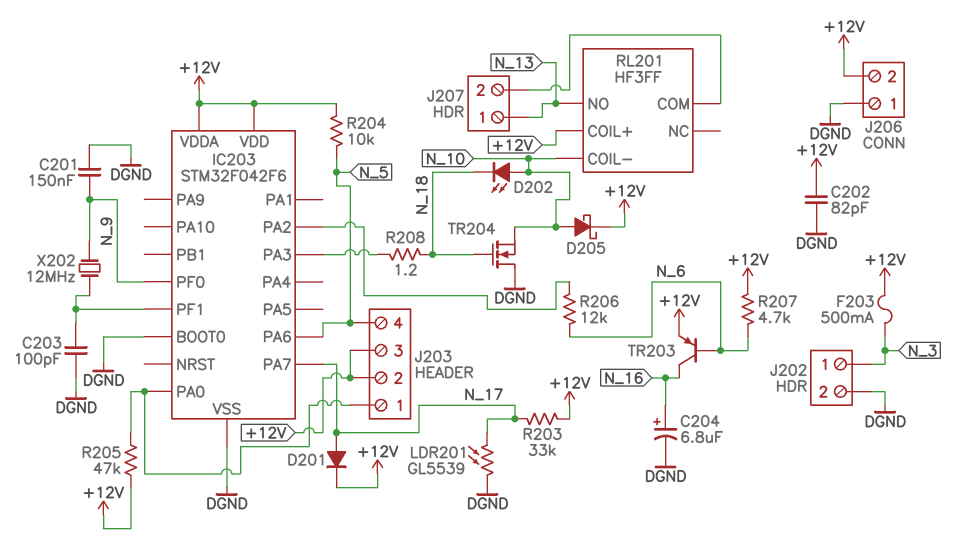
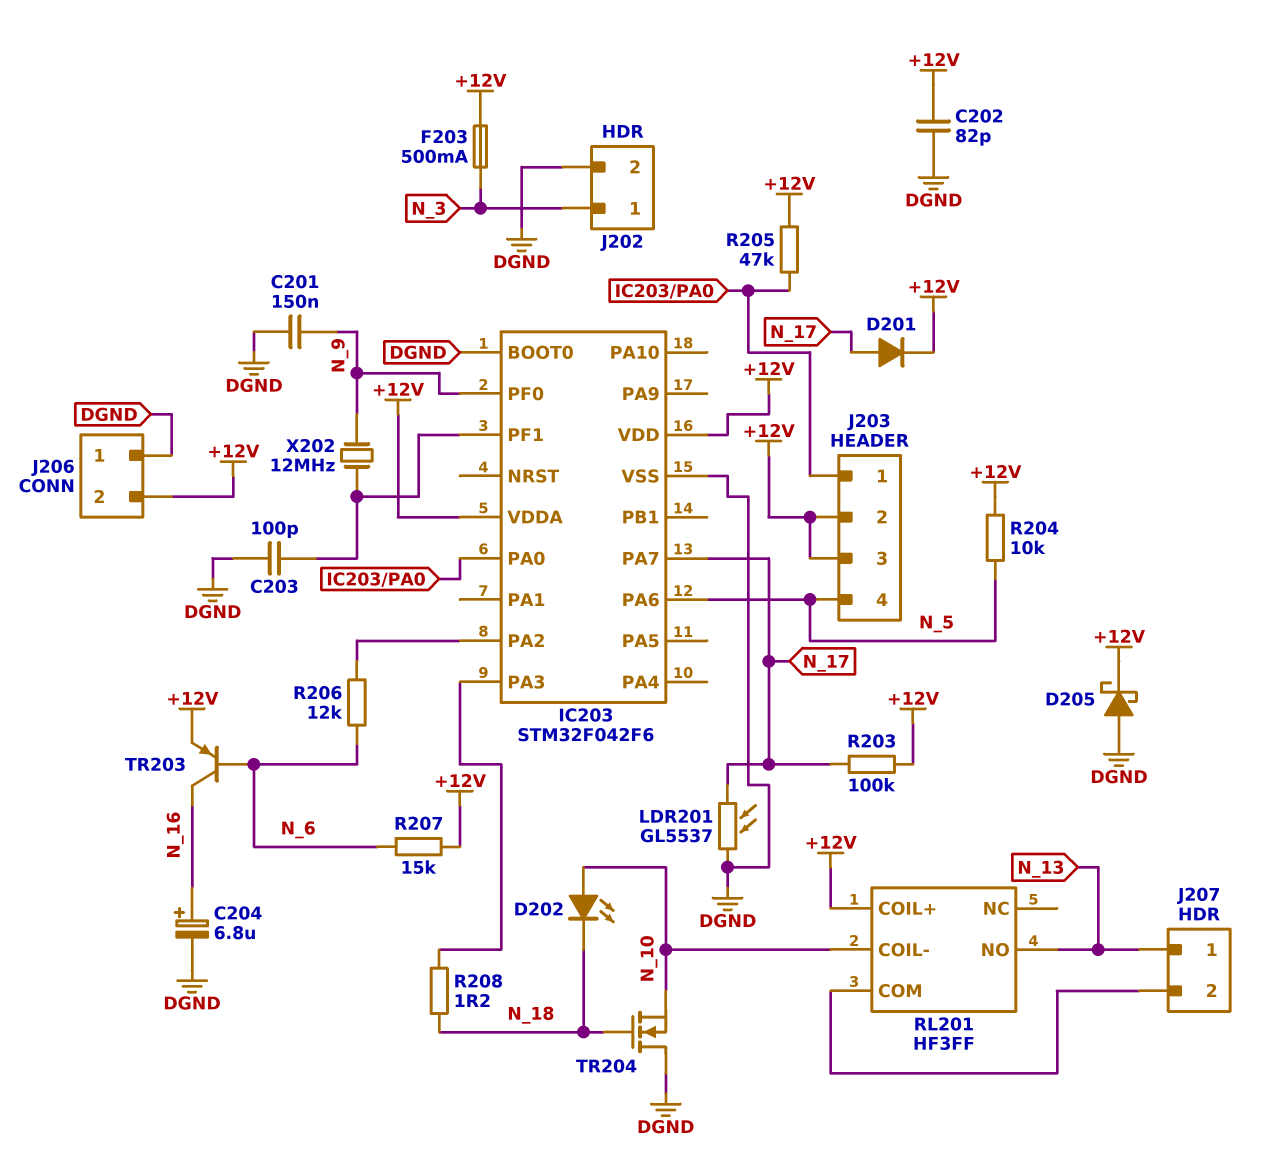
D205: schottky (A N_10, K +12V) -> schottky (A DGND, K +12V)
LDR201: GL5539 (DGND, N_17) -> GL5537 (DGND, N_17)
R203: 33k (+12V, N_17) -> 100k (+12V, N_17)
R207: 4.7k (+12V, N_6) -> 15k (+12V, N_6)

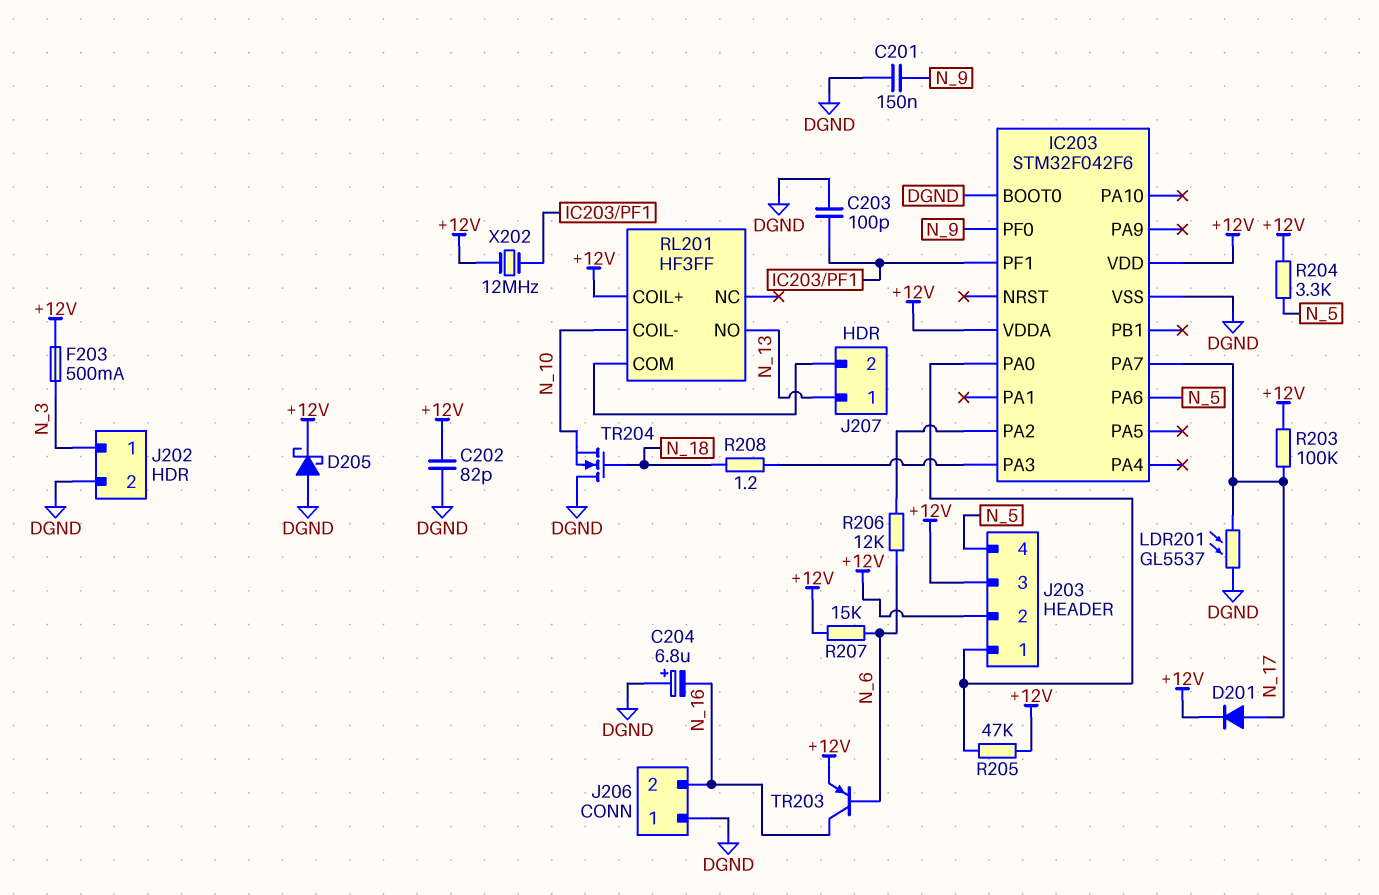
C204: 6.8uF (plus N_16, minus DGND) -> 6.8uF (plus DGND, minus N_16)
D202: LED (A N_10, K N_18) -> none
J206 pin 2: +12V -> N_16
R204: 10k (+12V, N_5) -> 3.3k (+12V, N_5)
X202: 12MHz (IC203/PF1, N_9) -> 12MHz (+12V, IC203/PF1)

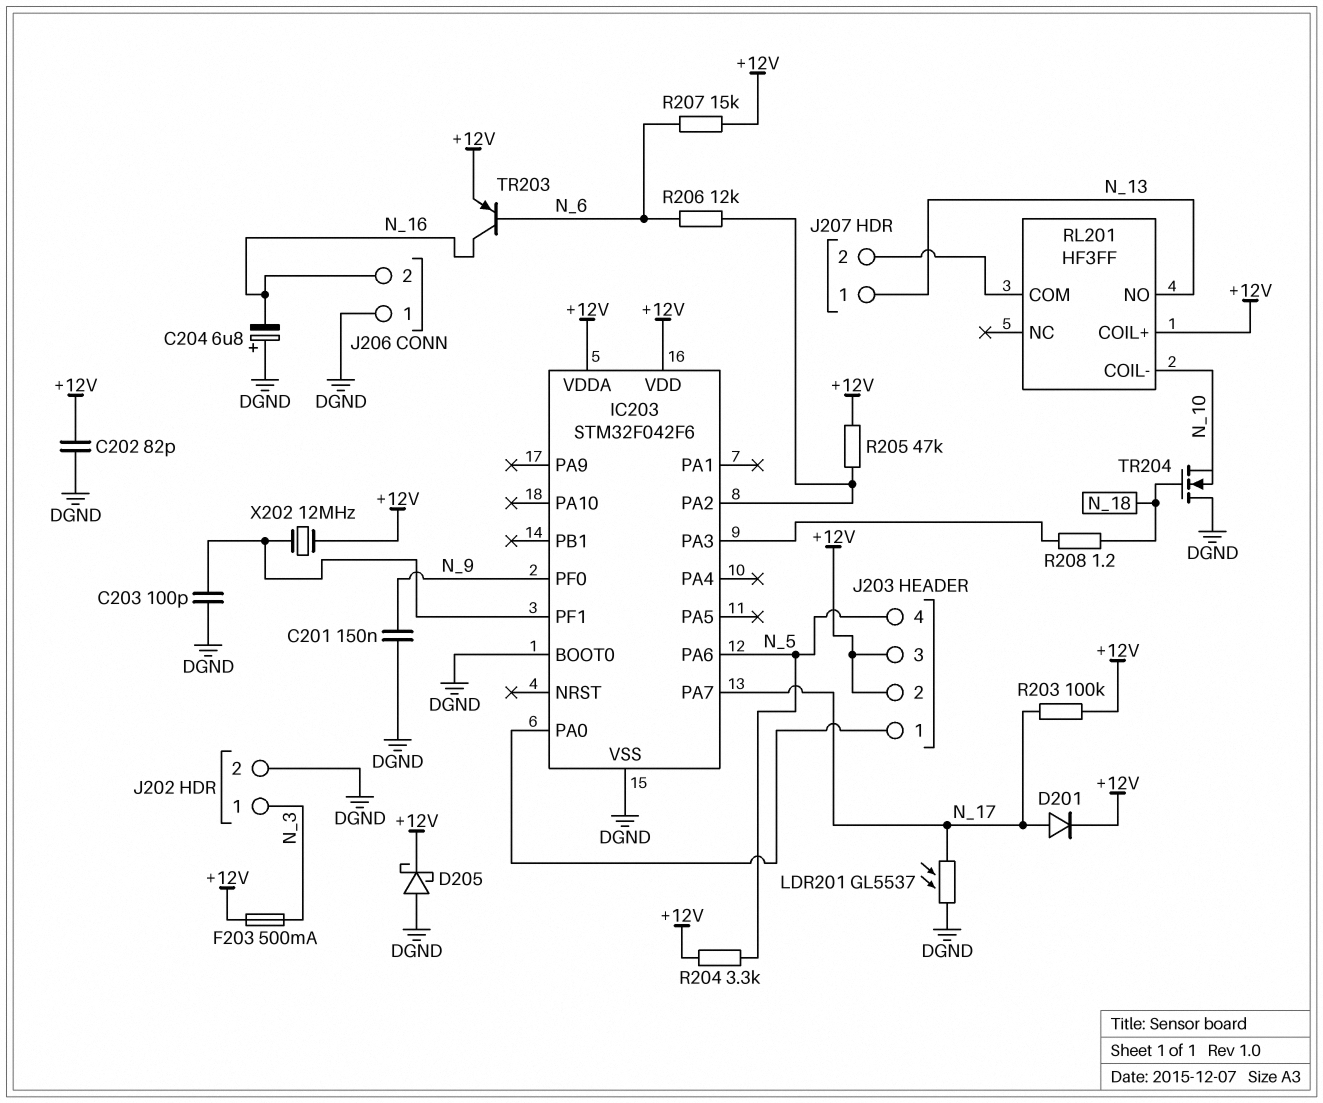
R205: 47k (+12V, IC203/PA0) -> 47k (+12V, IC203/PA2)

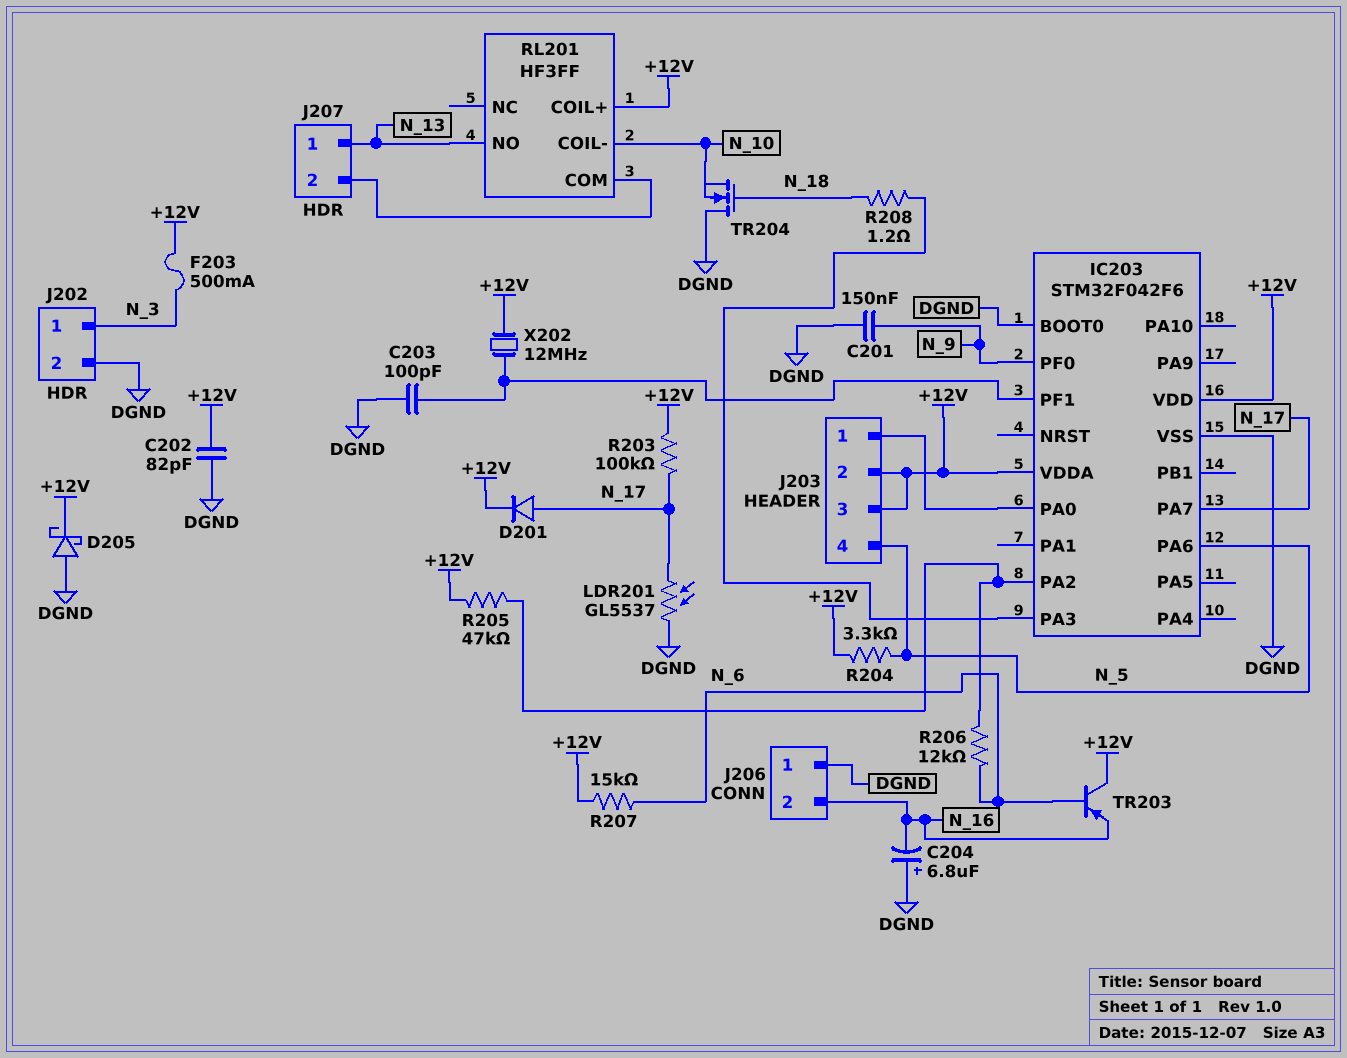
TR203: PNP (B N_6, C N_16, E +12V) -> PNP (B N_6, C +12V, E N_16)

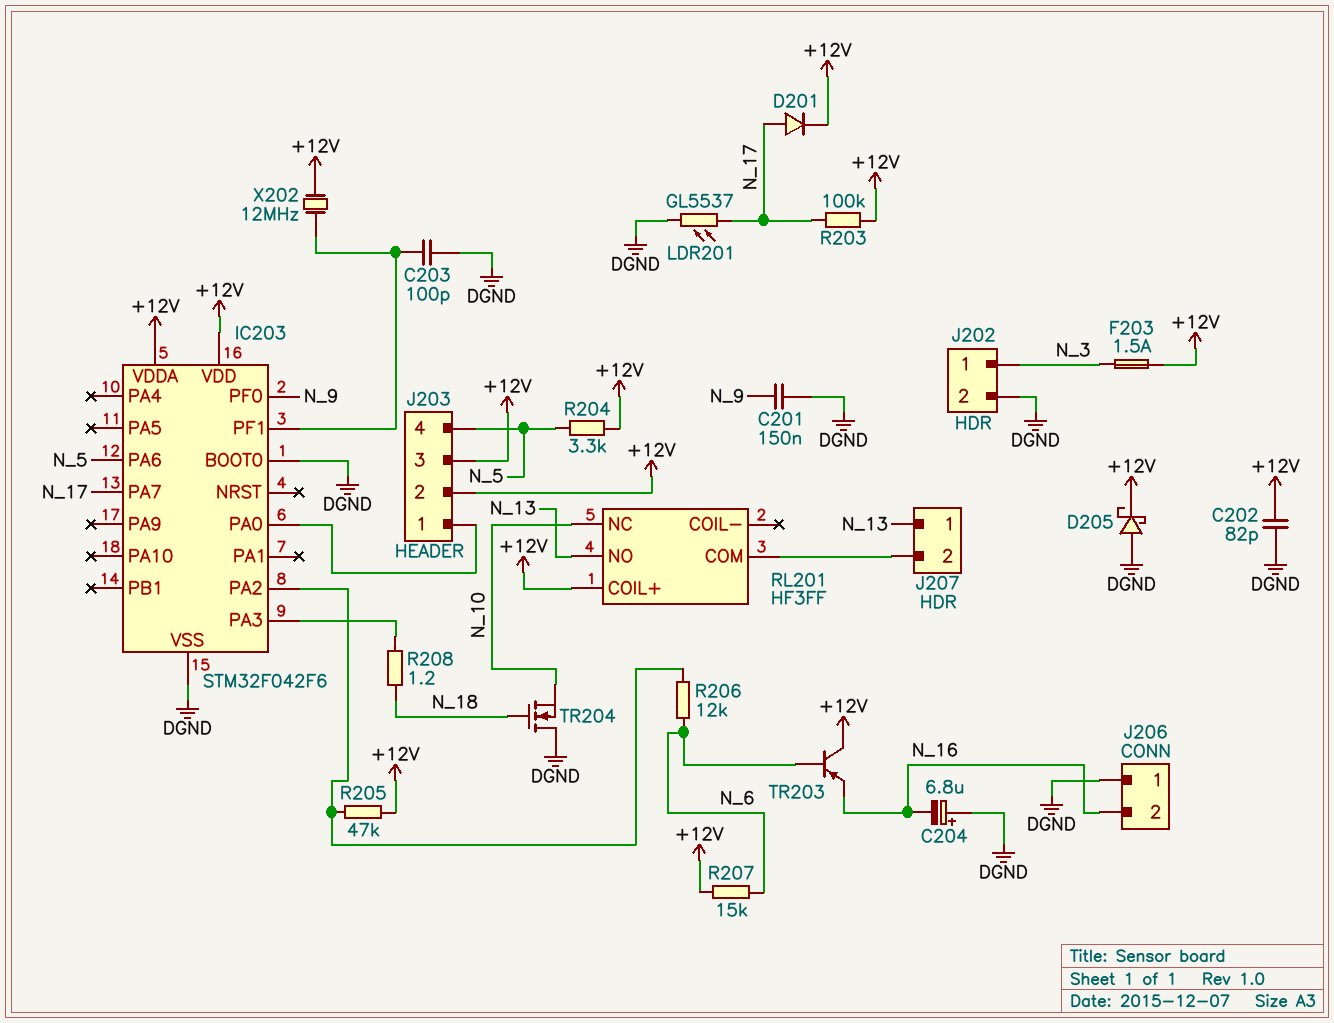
F203: 500mA (+12V, N_3) -> 1.5A (+12V, N_3)
RL201 pin COIL-: N_10 -> none
RL201 pin NC: none -> N_10

